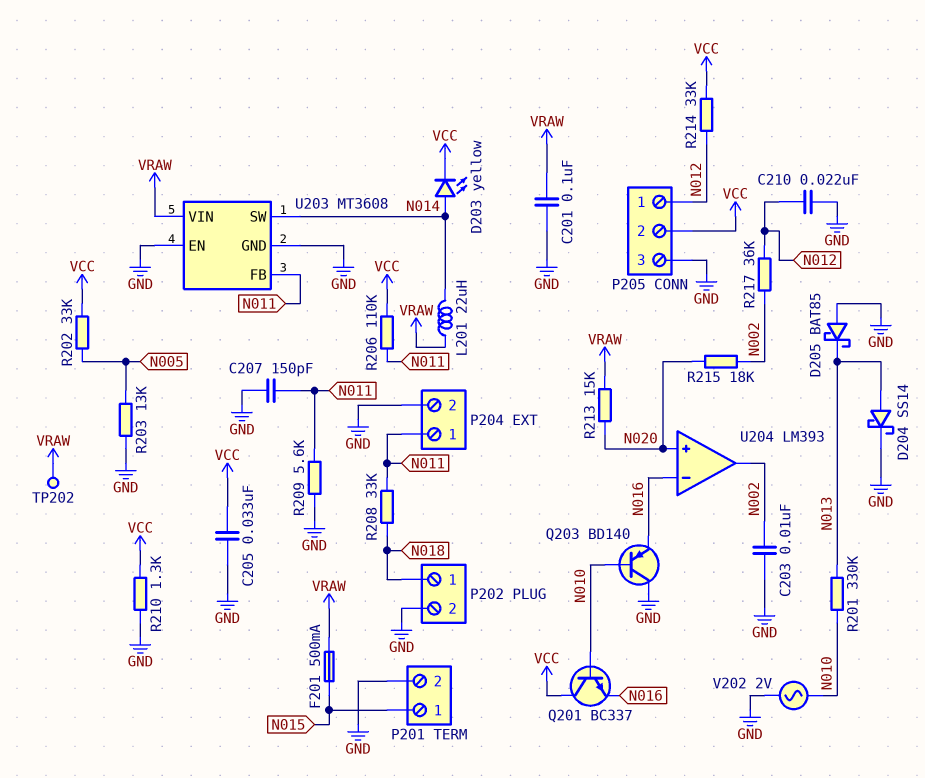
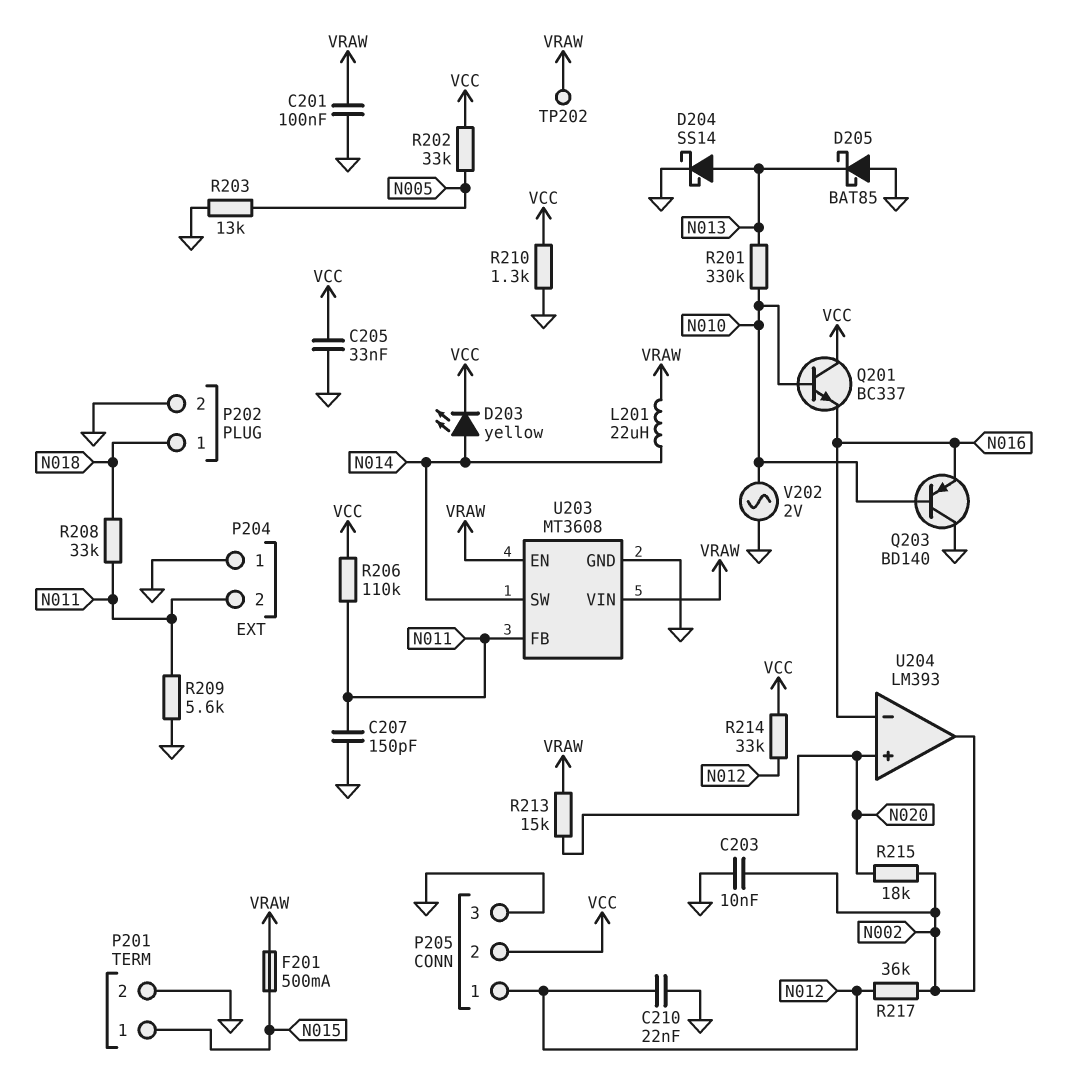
P204 pin 1: N011 -> GND
P204 pin 2: GND -> N011
U203 pin EN: GND -> VRAW

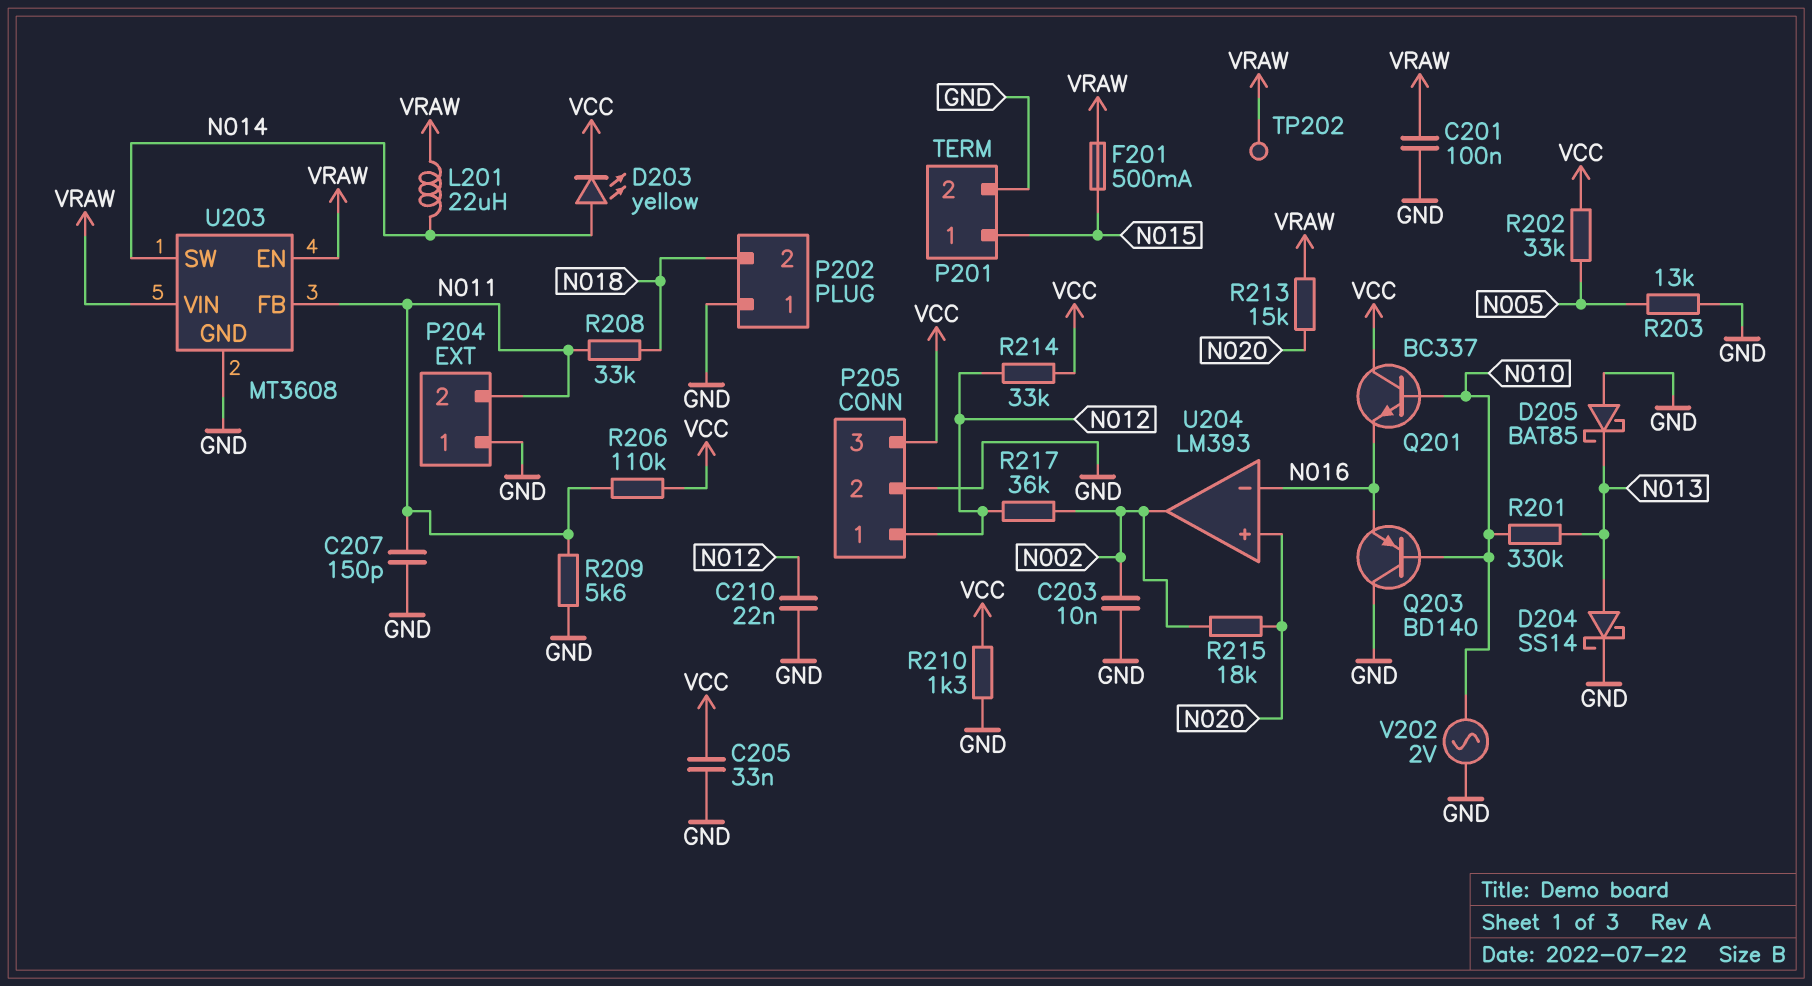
P202 pin 1: N018 -> GND
P202 pin 2: GND -> N018
P205 pin 2: VCC -> GND
P205 pin 3: GND -> VCC

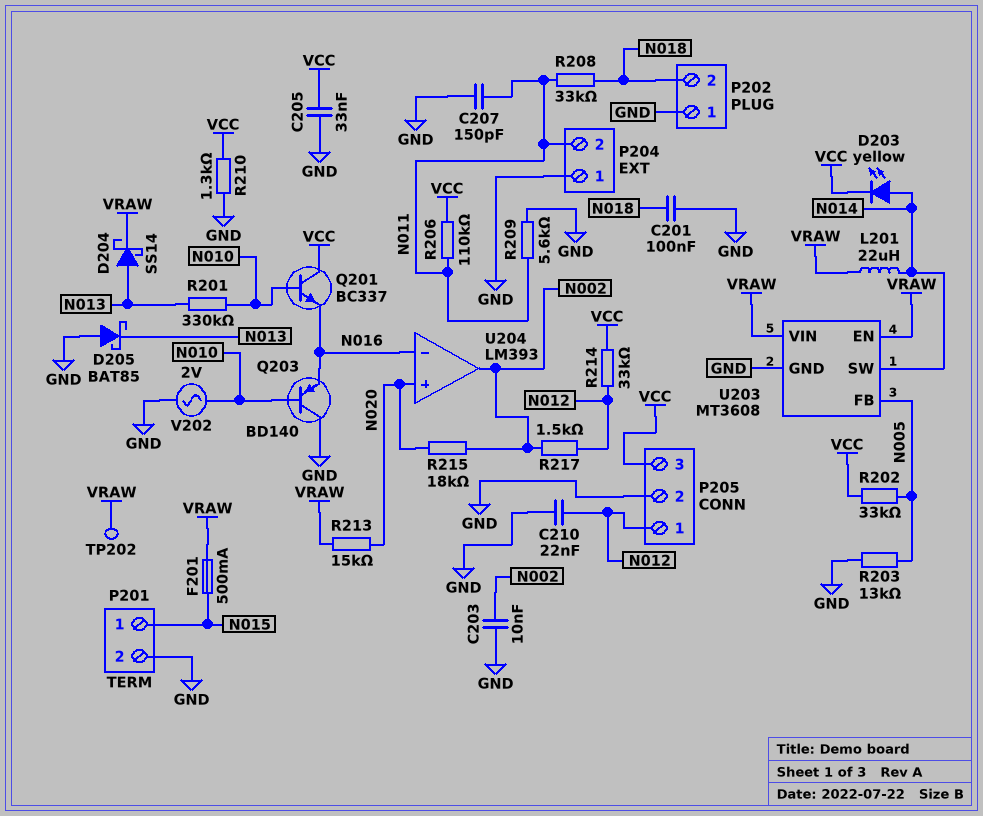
C201: 100nF (GND, VRAW) -> 100nF (GND, N018)
D204: schottky SS14 (A N013, K GND) -> schottky SS14 (A N013, K VRAW)
R217: 36k (N002, N012) -> 1.5k (N002, N012)
U203 pin FB: N011 -> N005

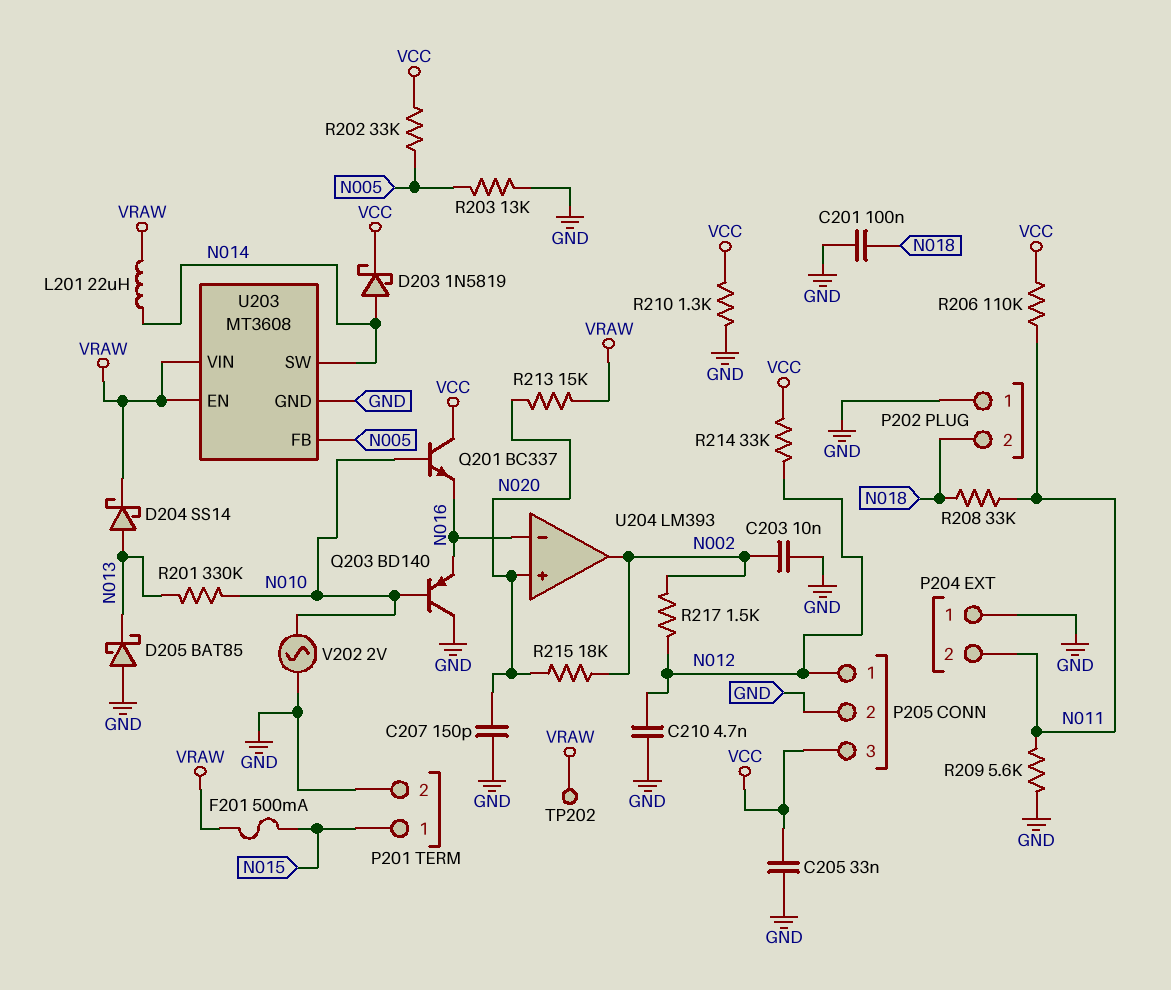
C207: 150pF (GND, N011) -> 150pF (GND, N020)
C210: 22nF (GND, N012) -> 4.7nF (GND, N012)
D203: LED yellow (A N014, K VCC) -> schottky 1N5819 (A N014, K VCC)

